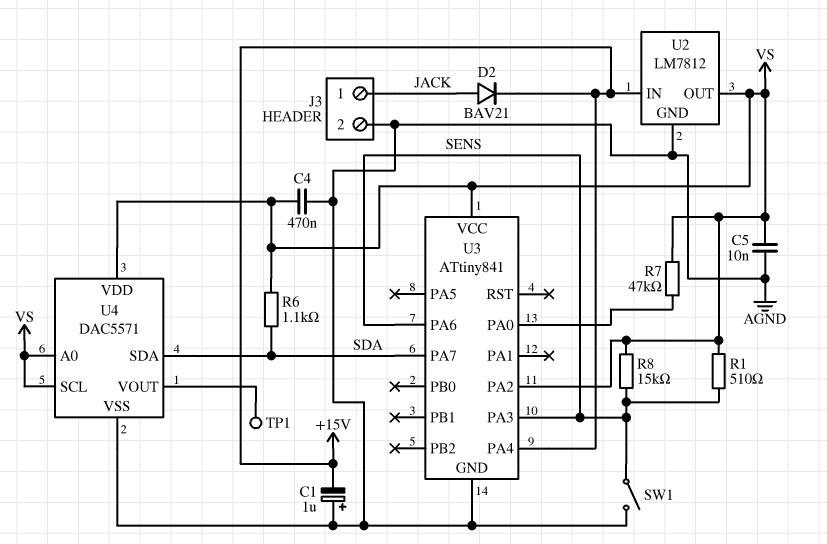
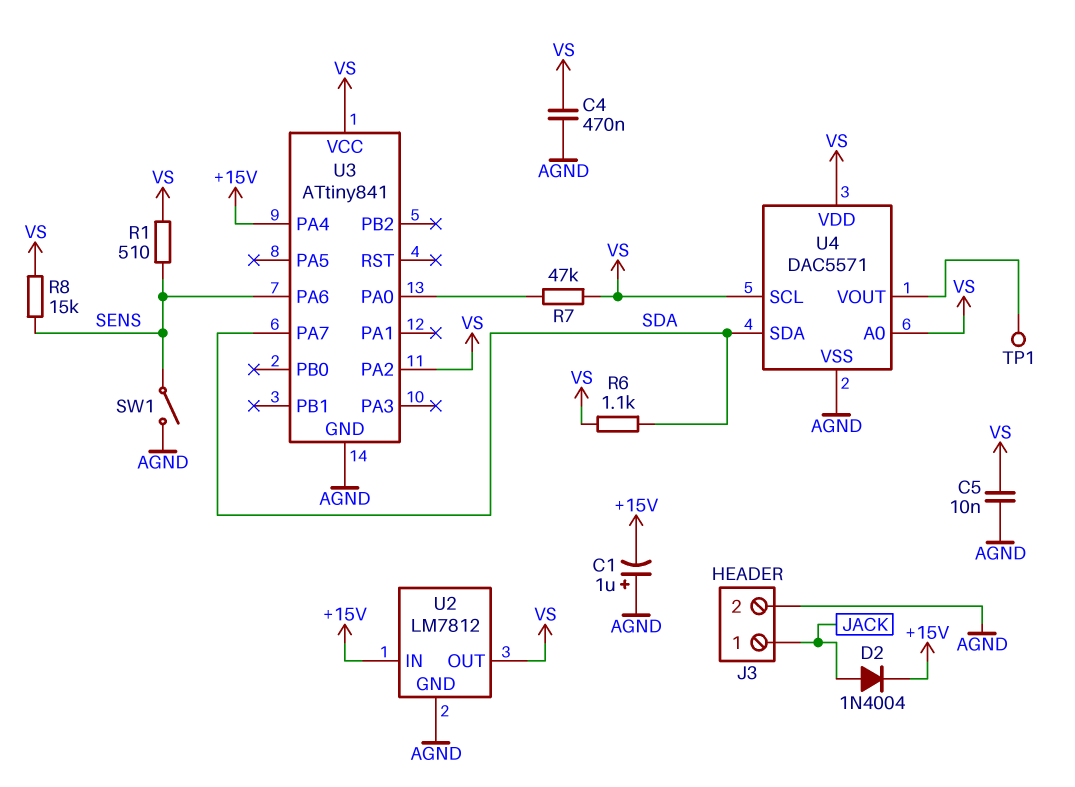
D2: diode BAV21 (A JACK, K +15V) -> diode 1N4004 (A JACK, K +15V)
U3 pin PA3: SENS -> none

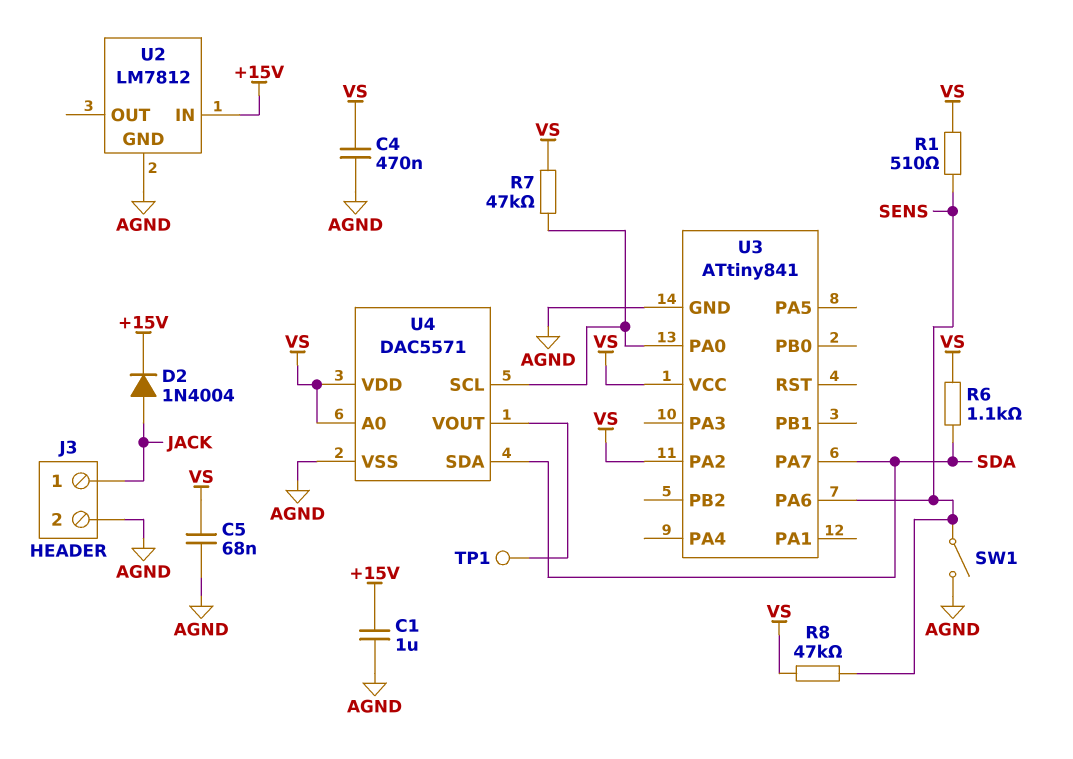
C1: 1uF (plus AGND, minus +15V) -> 1uF (+15V, AGND)
C5: 10nF (AGND, VS) -> 68nF (AGND, VS)
R8: 15k (SENS, VS) -> 47k (SENS, VS)
U2 pin OUT: VS -> none
U3 pin PA4: +15V -> none
U4 pin SCL: VS -> U3/PA0

